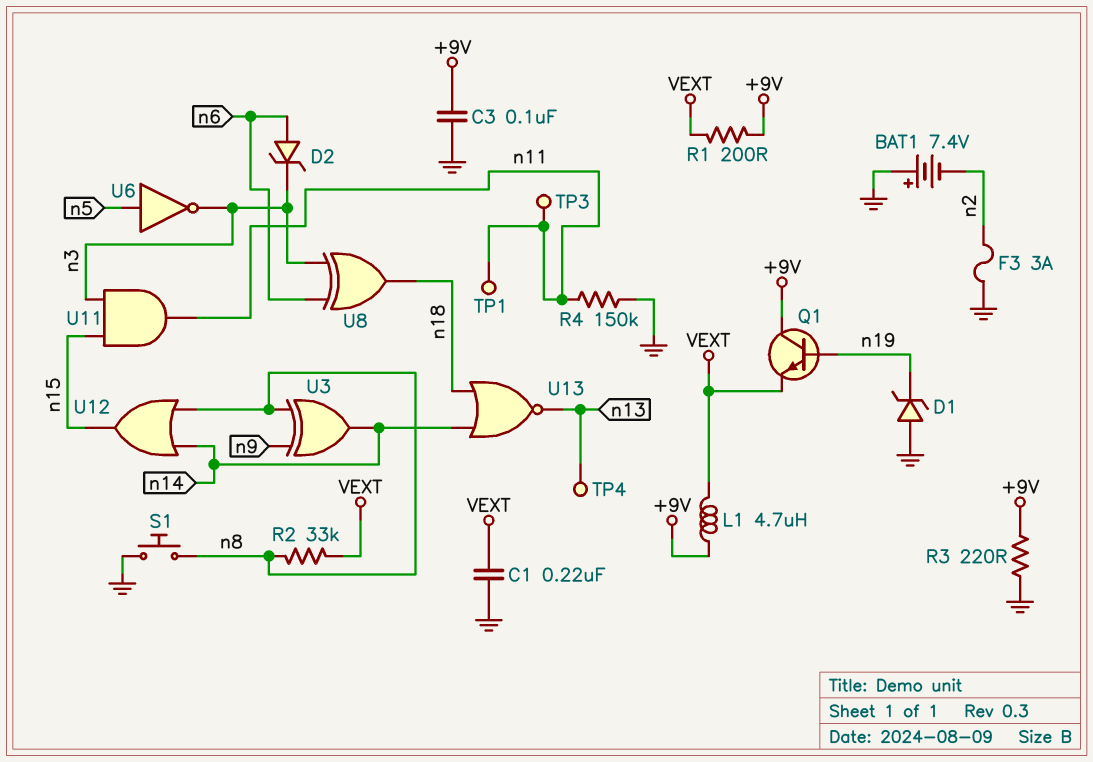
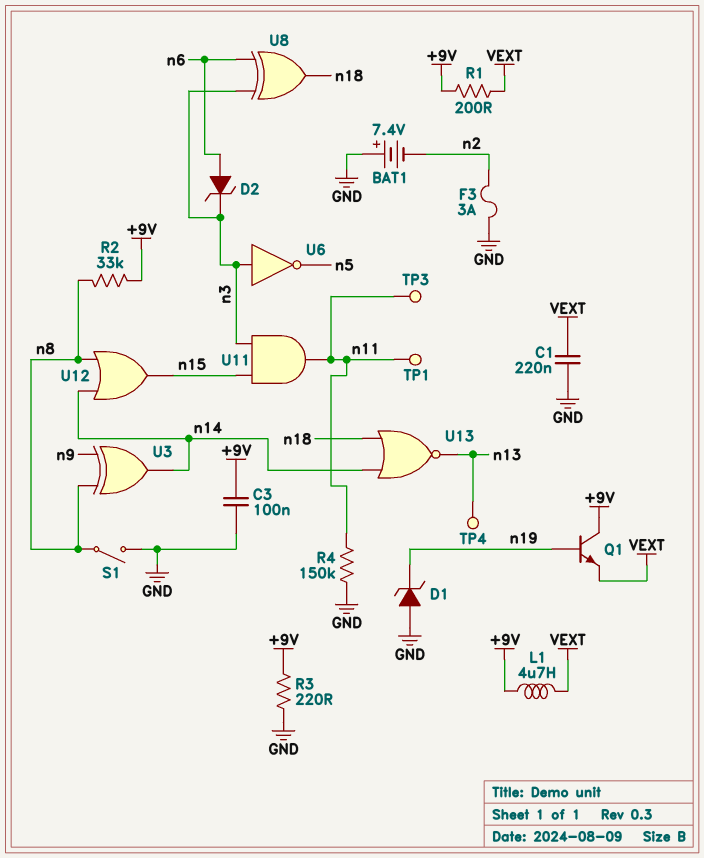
R2: 33k (VEXT, n8) -> 33k (+9V, n8)
S1: button (GND, n8) -> switch (GND, n8)
U6: NOT (in n5, out n3) -> NOT (in n3, out n5)

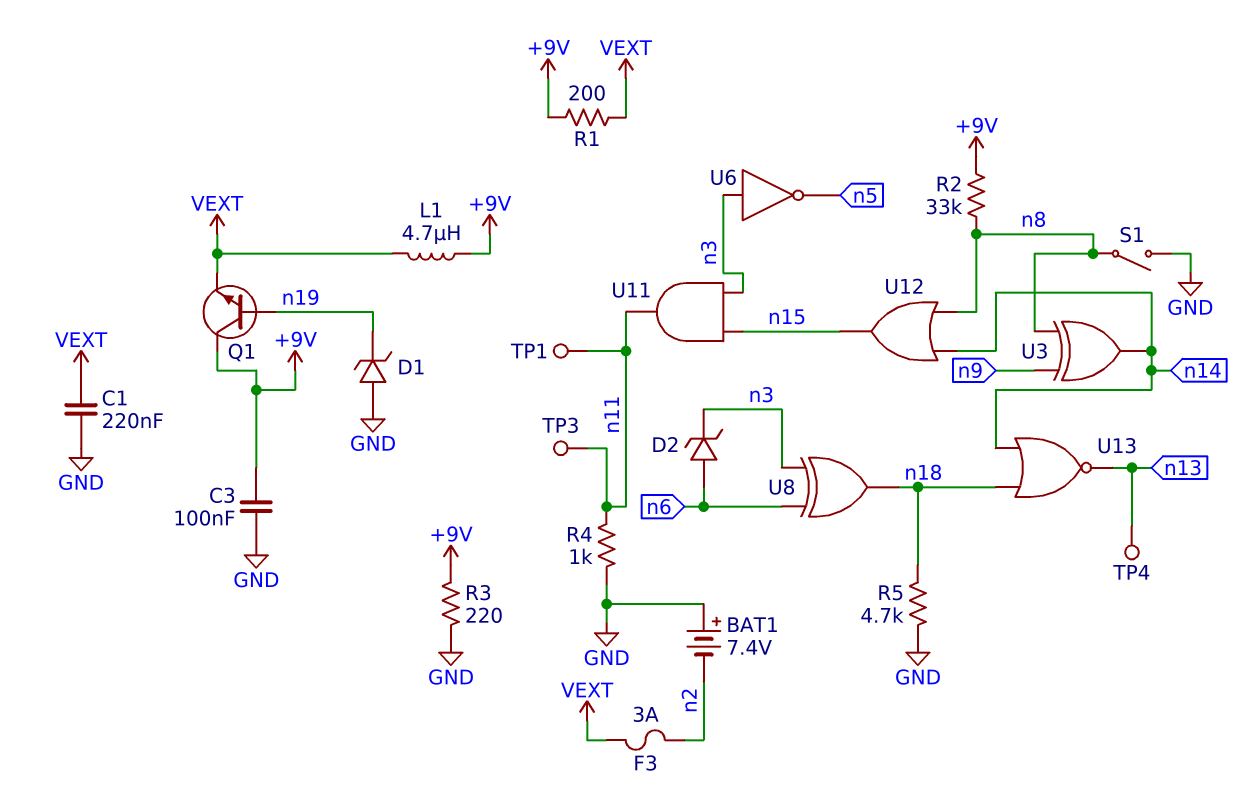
F3: 3A (GND, n2) -> 3A (VEXT, n2)
R4: 150k (GND, n11) -> 1k (GND, n11)
R5: none -> 4.7k (GND, n18)

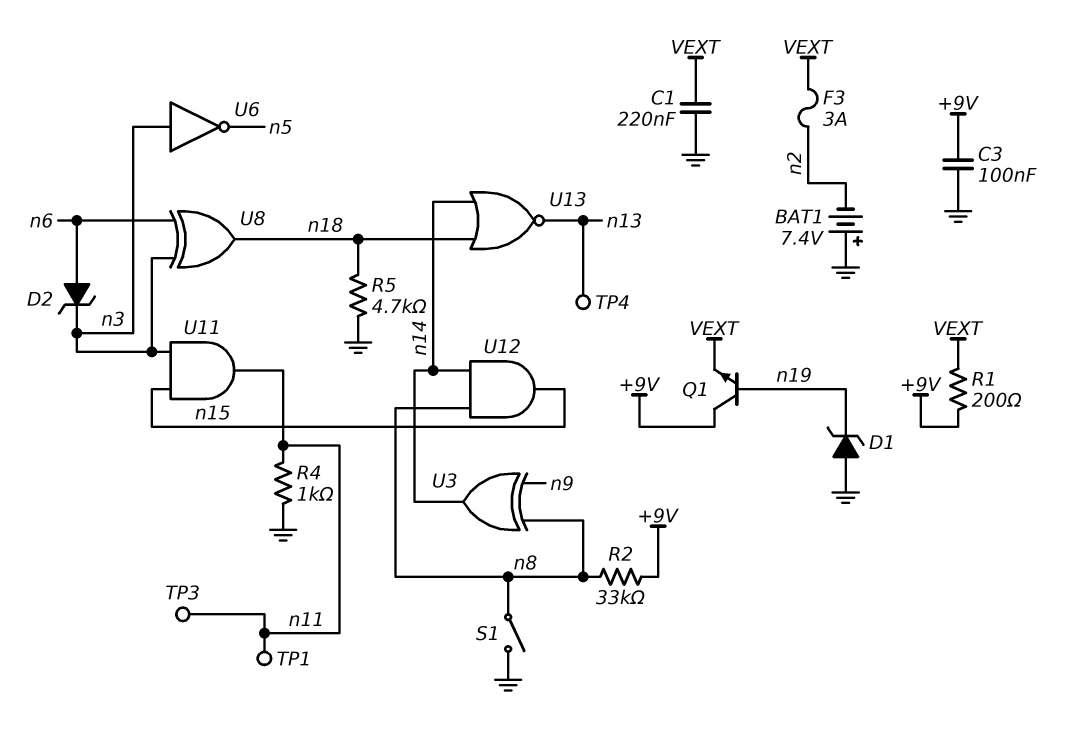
L1: 4.7uH (+9V, VEXT) -> none
R3: 220 (+9V, GND) -> none
U12: OR (in n8, in n14, out n15) -> AND (in n8, in n14, out n15)

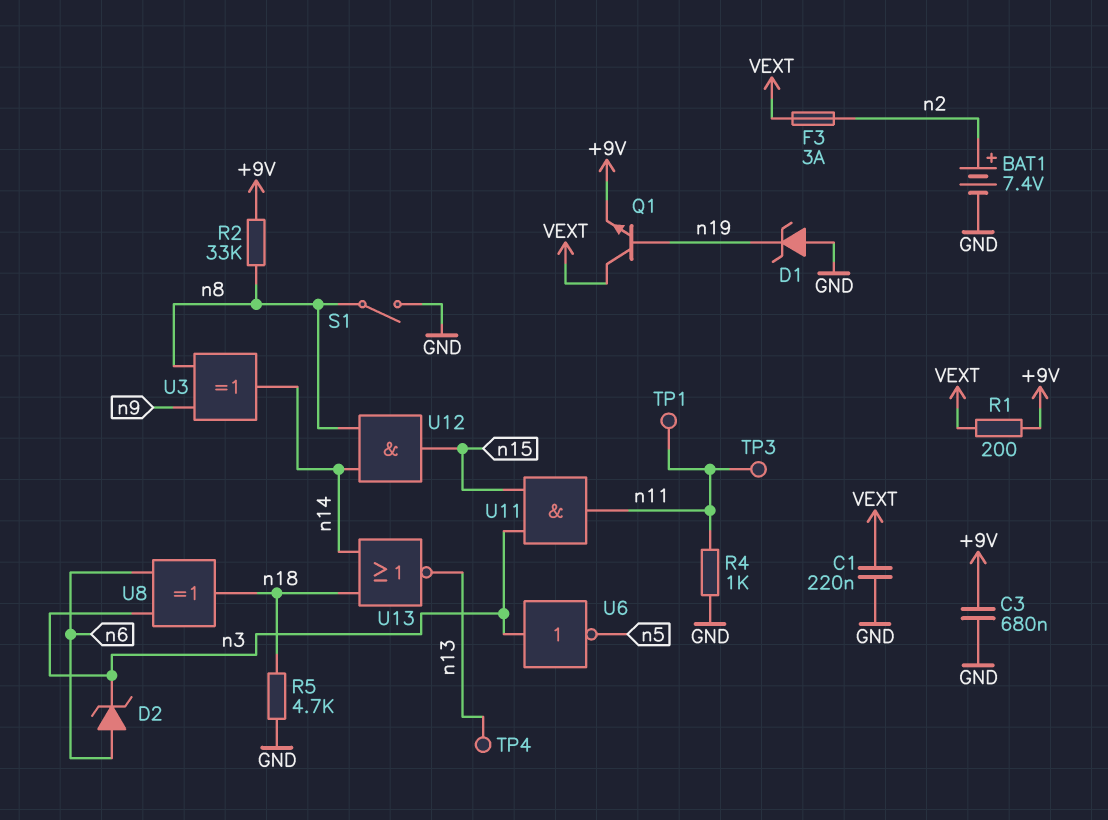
BAT1: 7.4V (plus GND, minus n2) -> 7.4V (plus n2, minus GND)
C3: 100nF (+9V, GND) -> 680nF (+9V, GND)
Q1: NPN (B n19, C +9V, E VEXT) -> NPN (B n19, C VEXT, E +9V)

